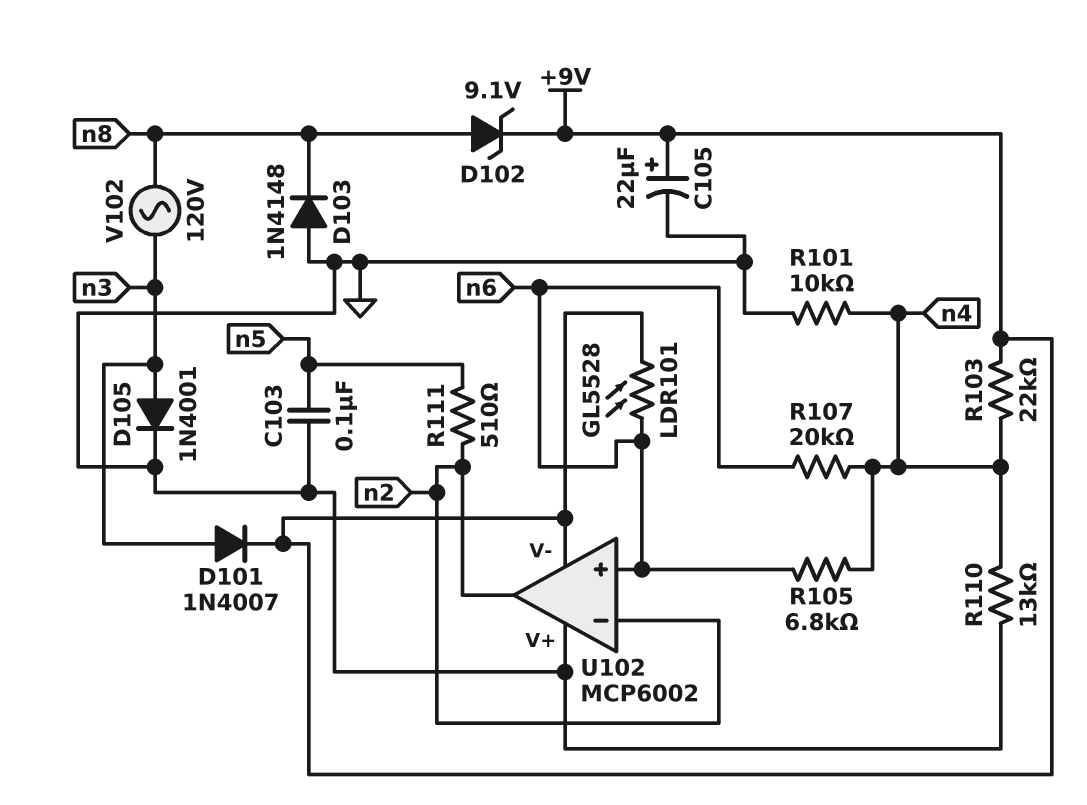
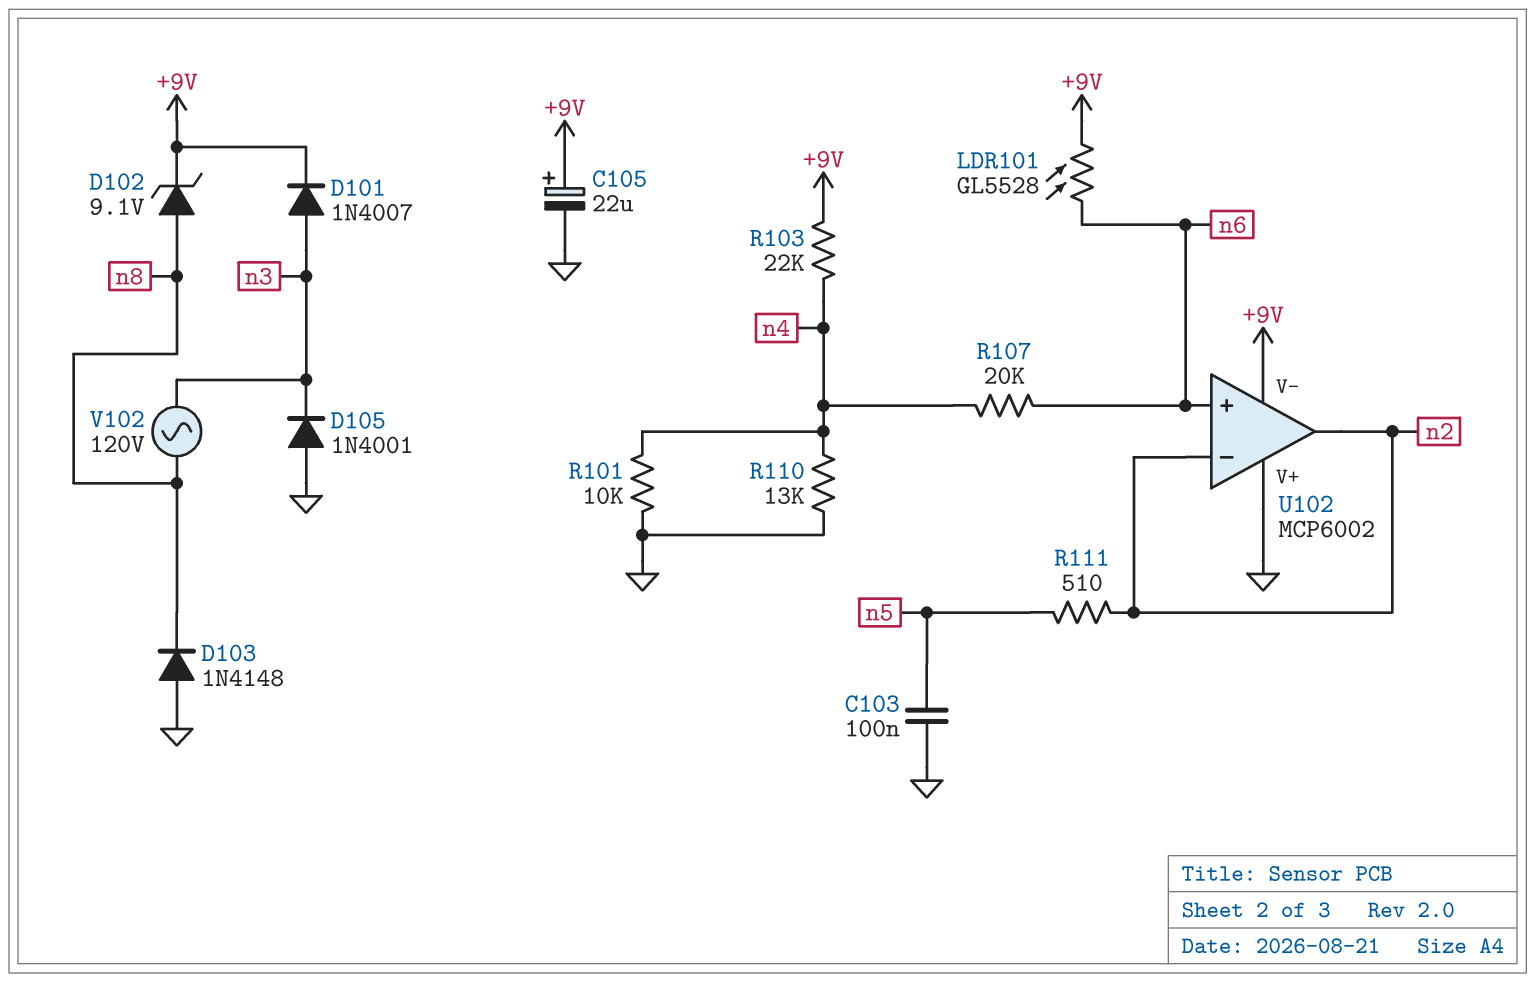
D105: diode 1N4001 (A n3, K GND) -> diode 1N4001 (A GND, K n3)
R105: 6.8k (n4, n6) -> none

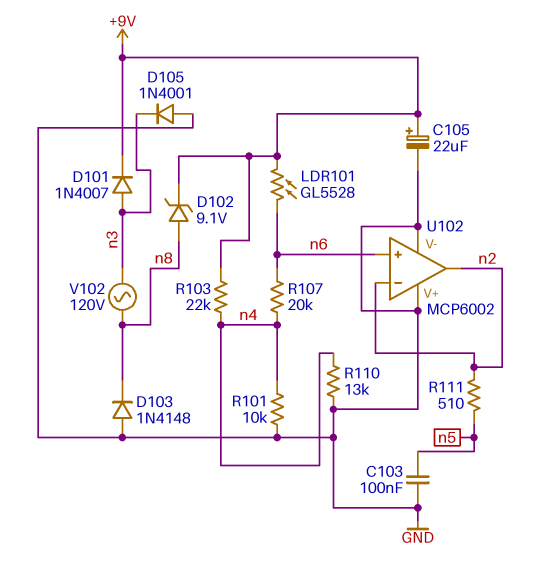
U102 pin V-: +9V -> GND

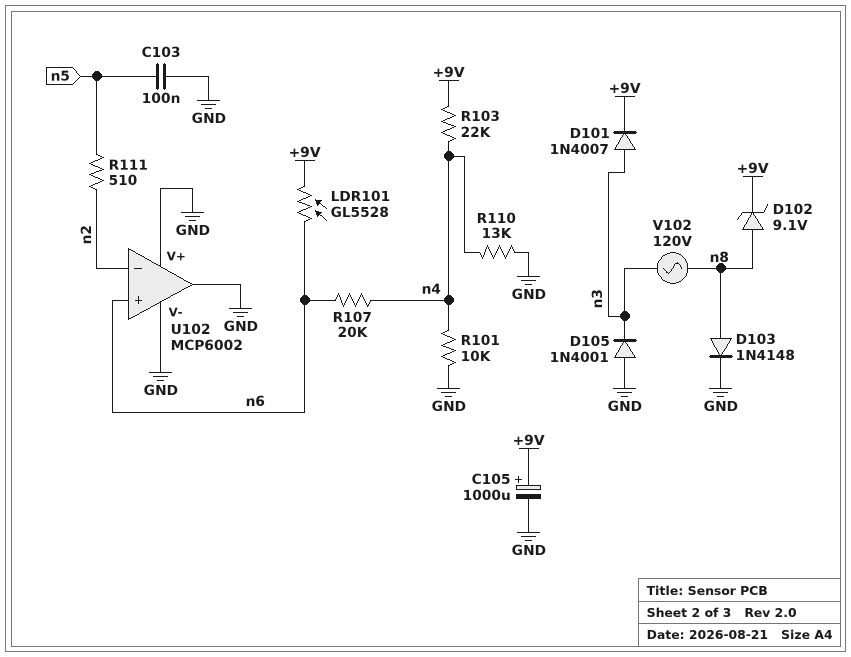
C105: 22uF (plus +9V, minus GND) -> 1000uF (plus +9V, minus GND)
D103: diode 1N4148 (A GND, K n8) -> diode 1N4148 (A n8, K GND)
U102 pin out: n2 -> GND

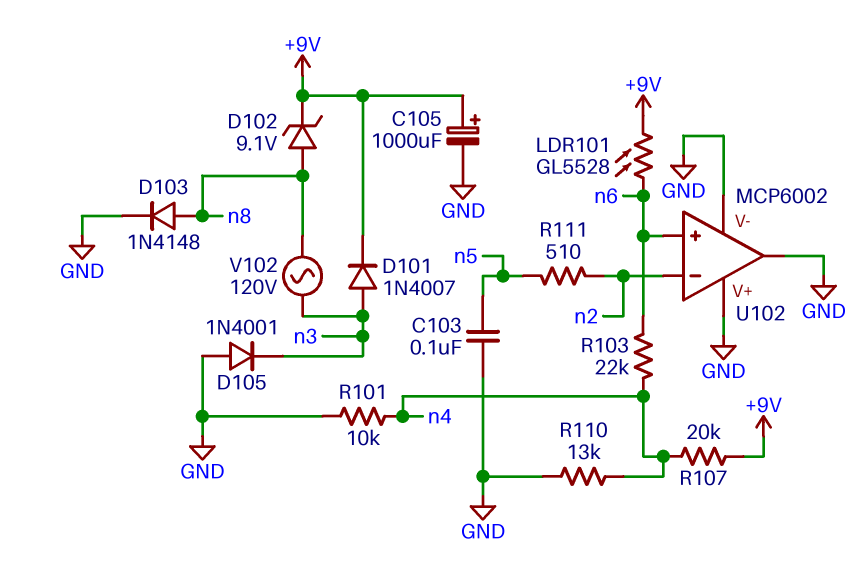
R103: 22k (+9V, n4) -> 22k (n4, n6)
R107: 20k (n4, n6) -> 20k (+9V, n4)

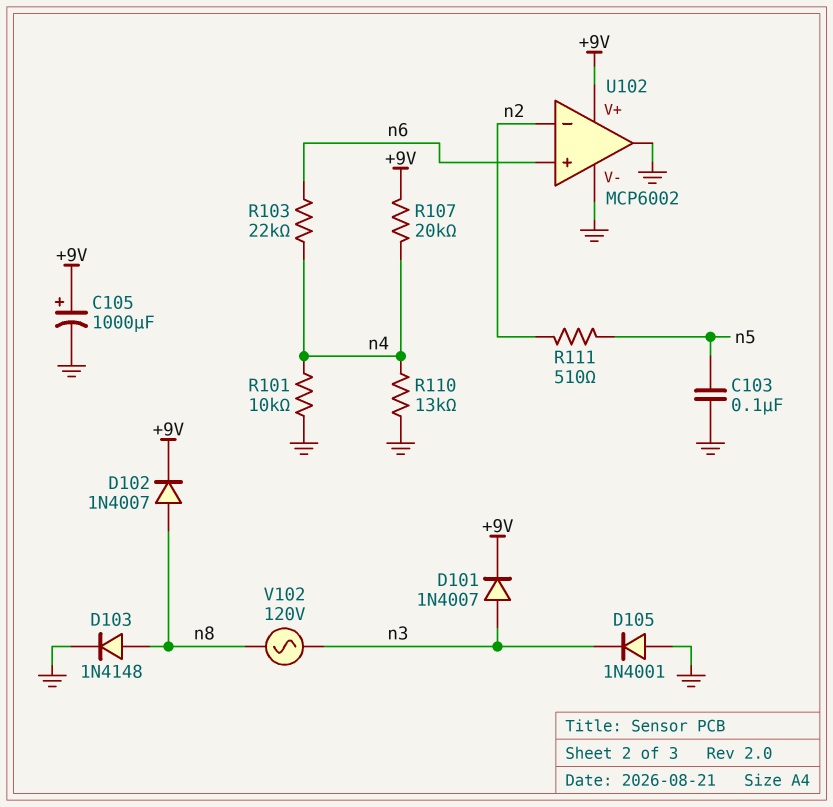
D102: zener 9.1V (A n8, K +9V) -> diode 1N4007 (A n8, K +9V)
LDR101: GL5528 (+9V, n6) -> none
U102 pin V+: GND -> +9V

